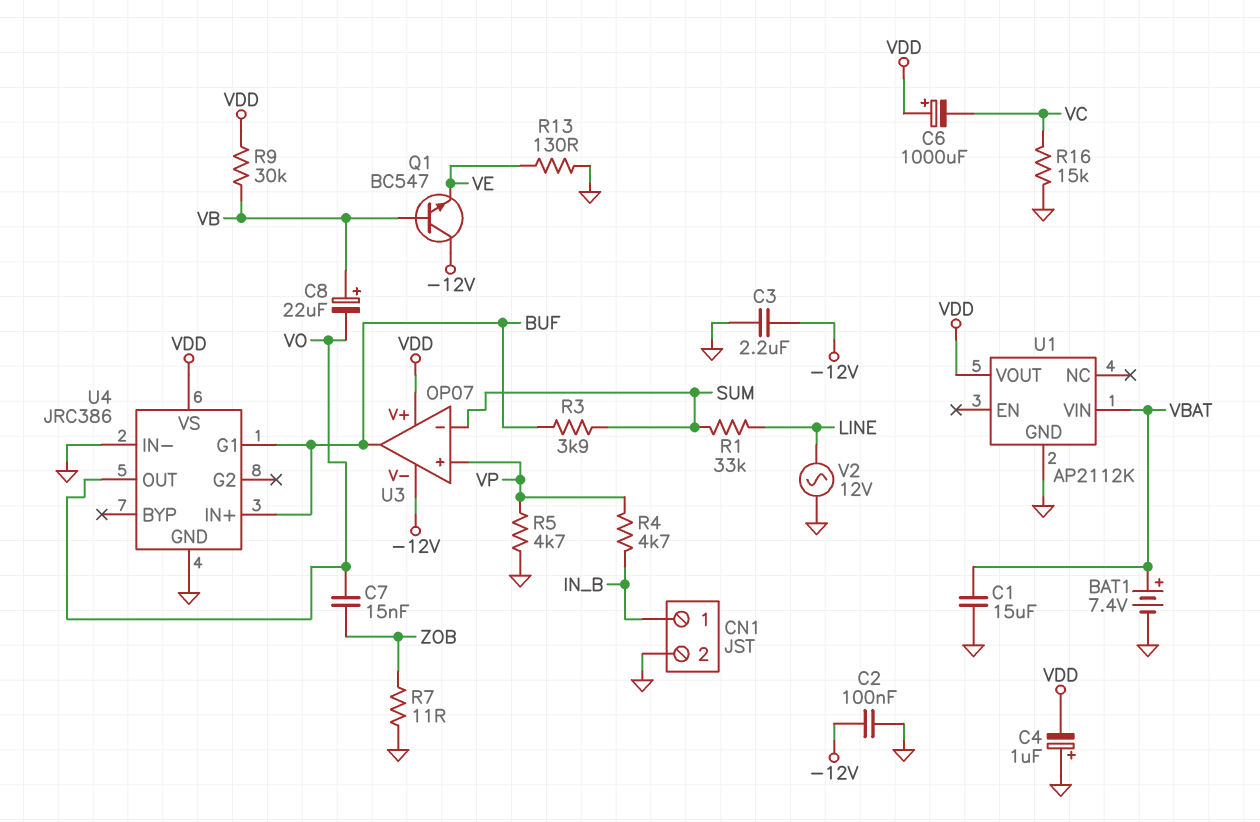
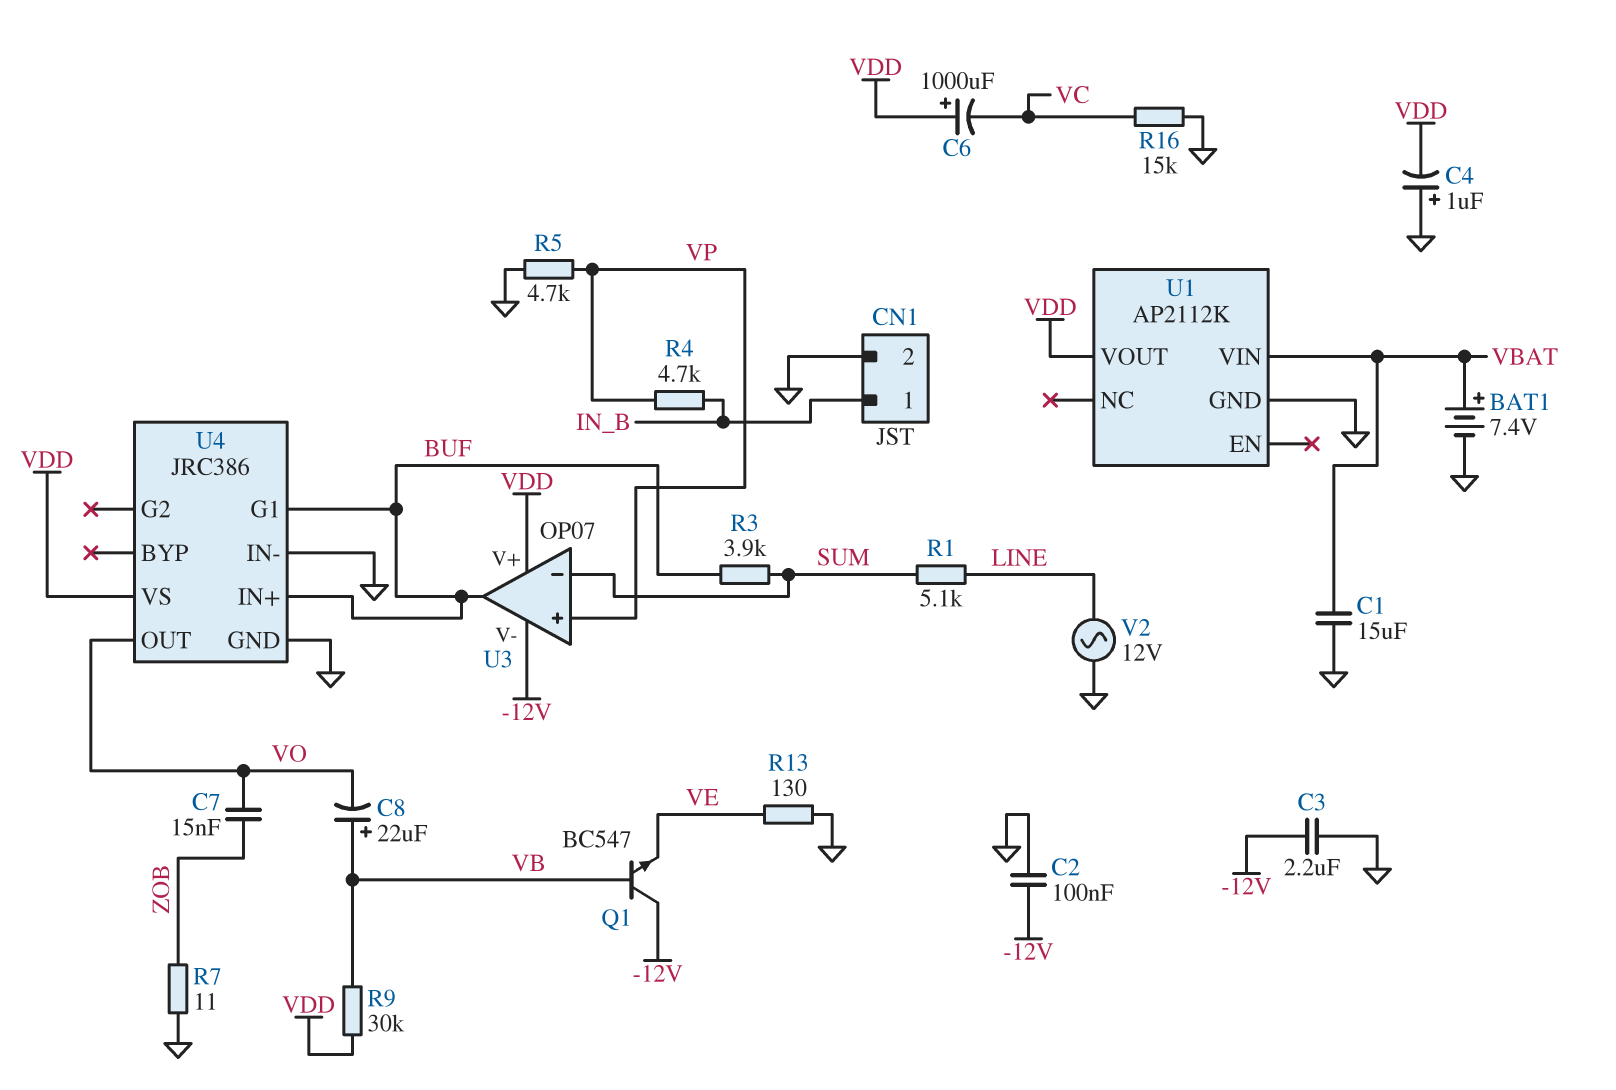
R1: 33k (LINE, SUM) -> 5.1k (LINE, SUM)

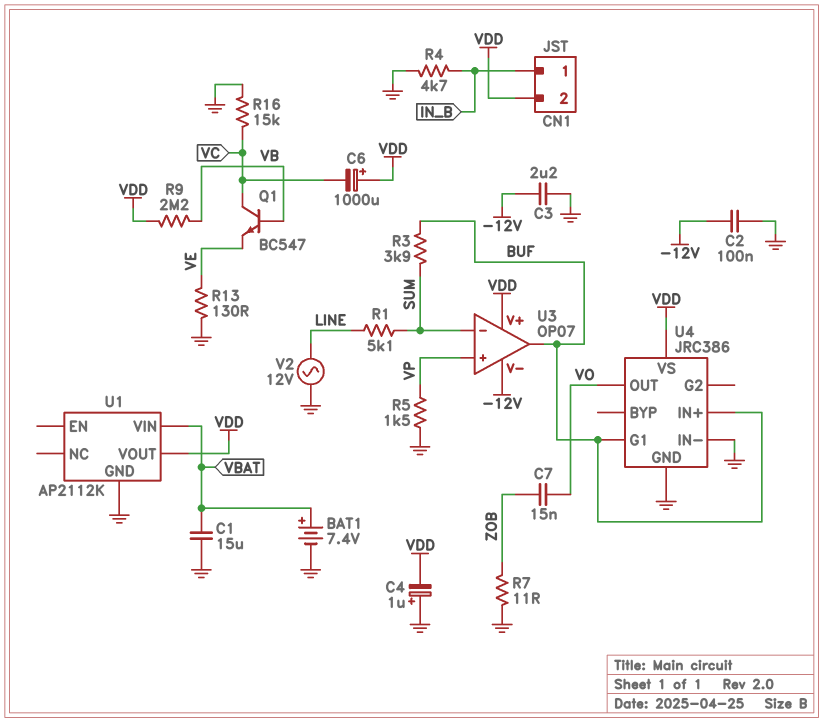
C8: 22uF (plus VB, minus VO) -> none
CN1 pin 2: GND -> VDD
Q1: NPN BC547 (B VB, C -12V, E VE) -> NPN BC547 (B VB, C VC, E VE)
R4: 4.7k (IN_B, VP) -> 4.7k (GND, IN_B)
R5: 4.7k (GND, VP) -> 1.5k (GND, VP)
R9: 30k (VB, VDD) -> 2.2M (VB, VDD)

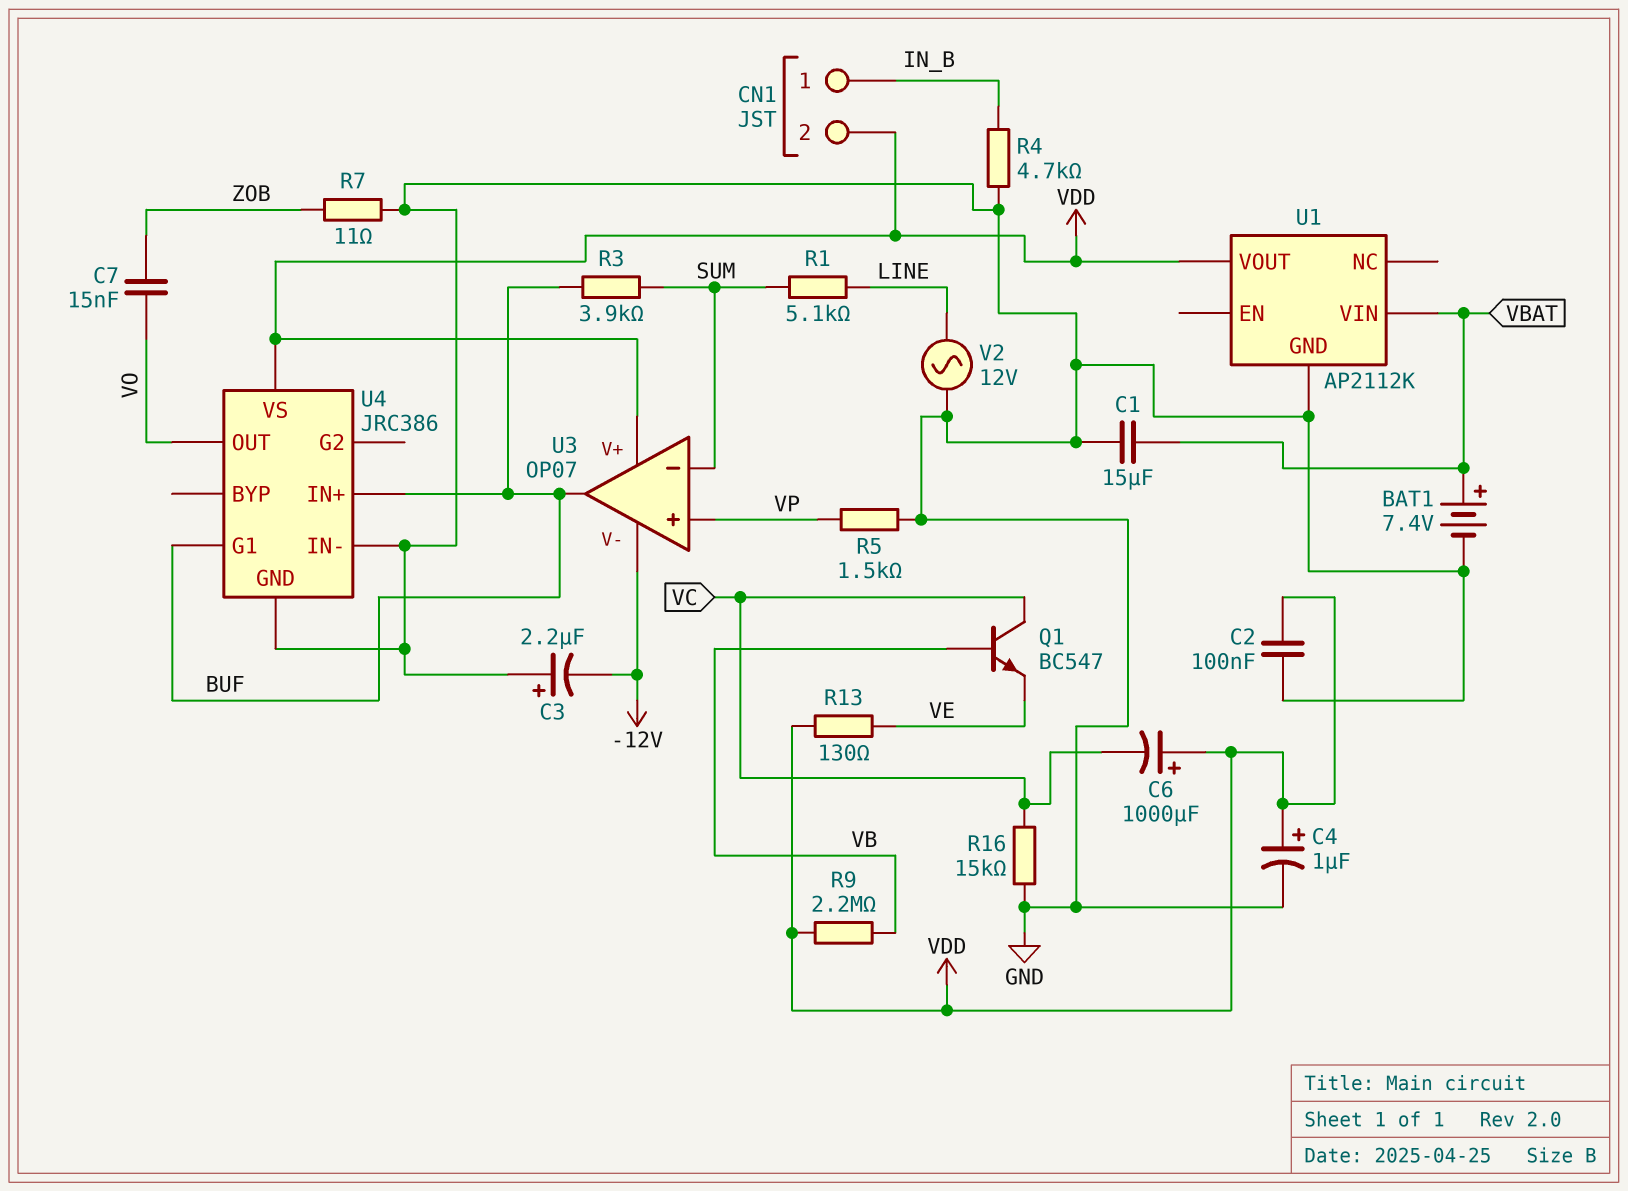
C2: 100nF (-12V, GND) -> 100nF (GND, VDD)
C3: 2.2uF (-12V, GND) -> 2.2uF (plus GND, minus -12V)
C4: 1uF (plus GND, minus VDD) -> 1uF (plus VDD, minus GND)
R13: 130 (GND, VE) -> 130 (VDD, VE)

